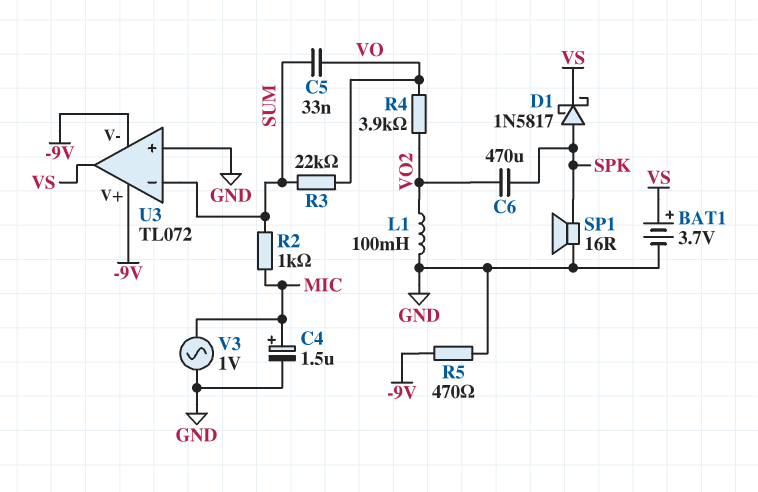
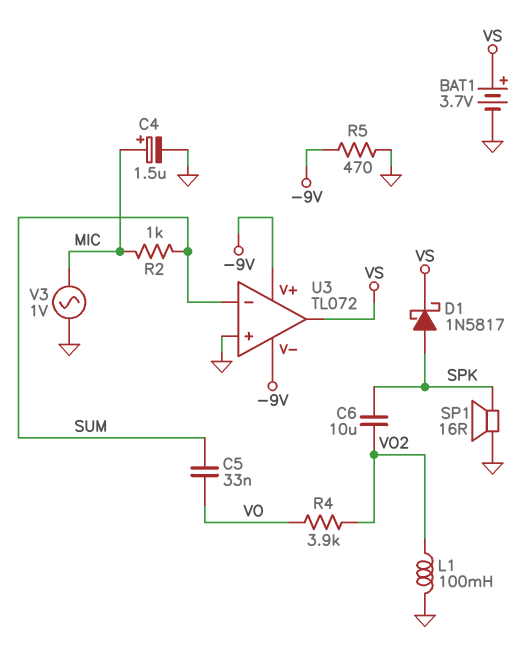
C6: 470uF (SPK, VO2) -> 10uF (SPK, VO2)
R3: 22k (SUM, VO) -> none

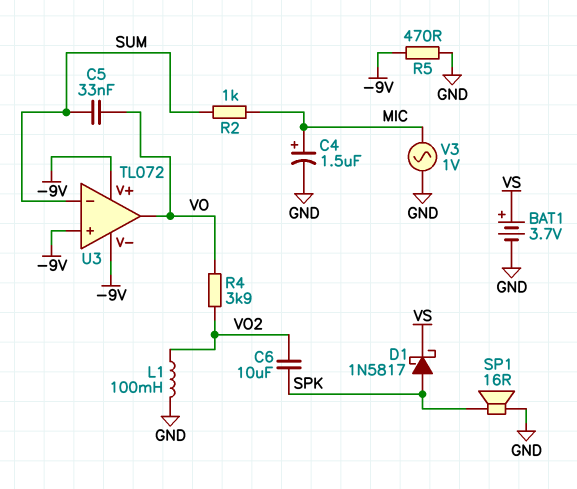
U3 pin in+: GND -> -9V
U3 pin out: VS -> VO

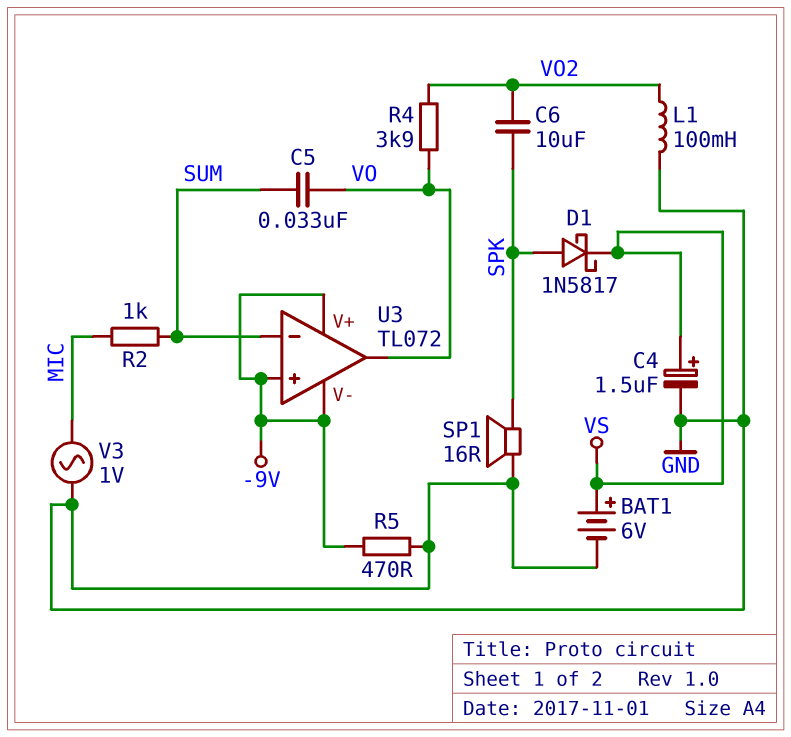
BAT1: 3.7V (plus VS, minus GND) -> 6V (plus VS, minus GND)
C4: 1.5uF (plus MIC, minus GND) -> 1.5uF (plus VS, minus GND)

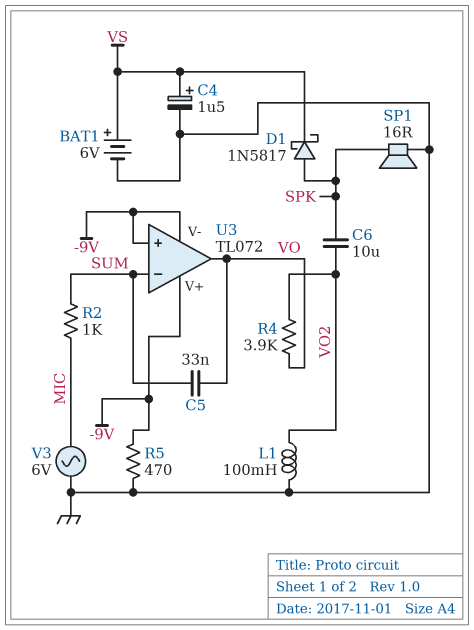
V3: AC 1V (GND, MIC) -> AC 6V (GND, MIC)

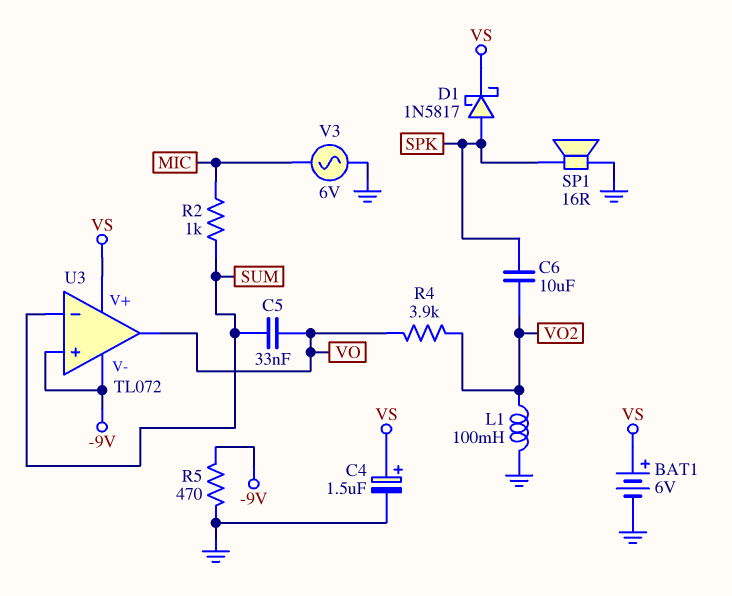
U3 pin V+: -9V -> VS

